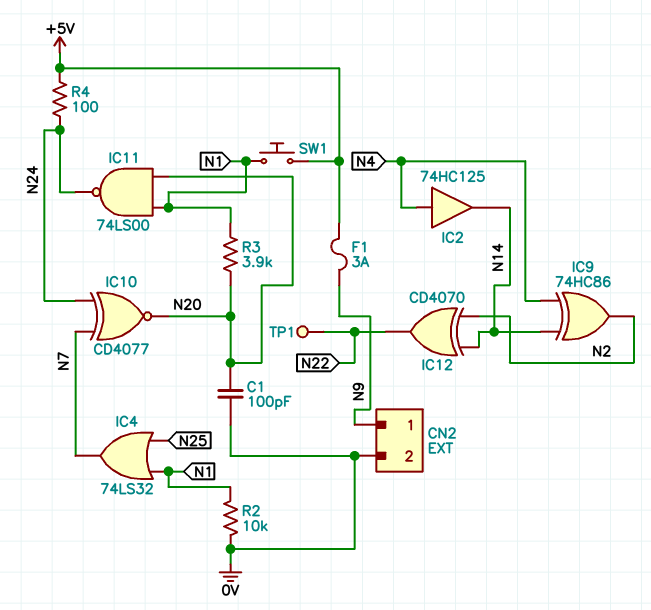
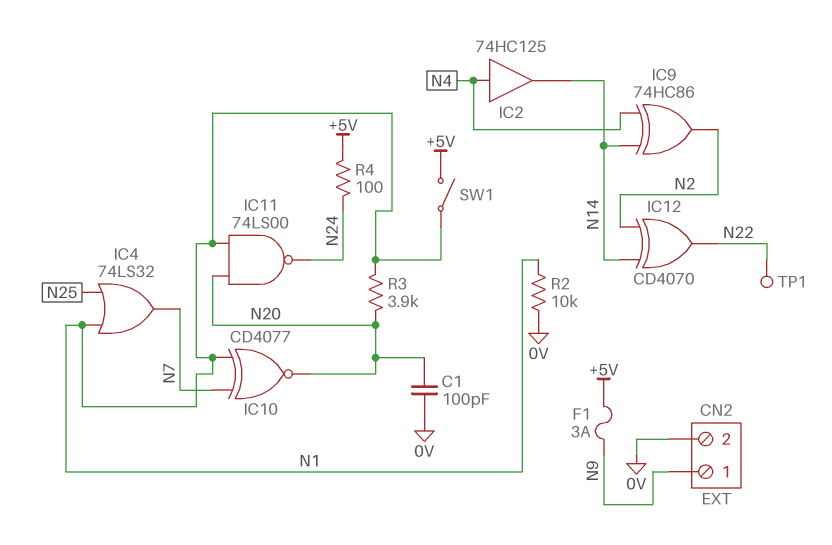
IC10: XNOR CD4077 (in N7, in N24, out N20) -> XNOR CD4077 (in N1, in N7, out N20)
SW1: button (+5V, N1) -> switch (+5V, N1)

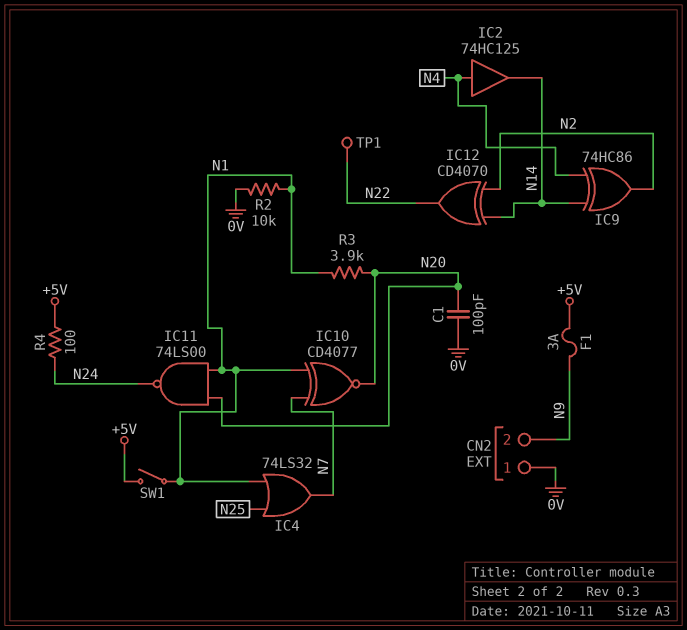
CN2 pin 1: N9 -> 0V
CN2 pin 2: 0V -> N9

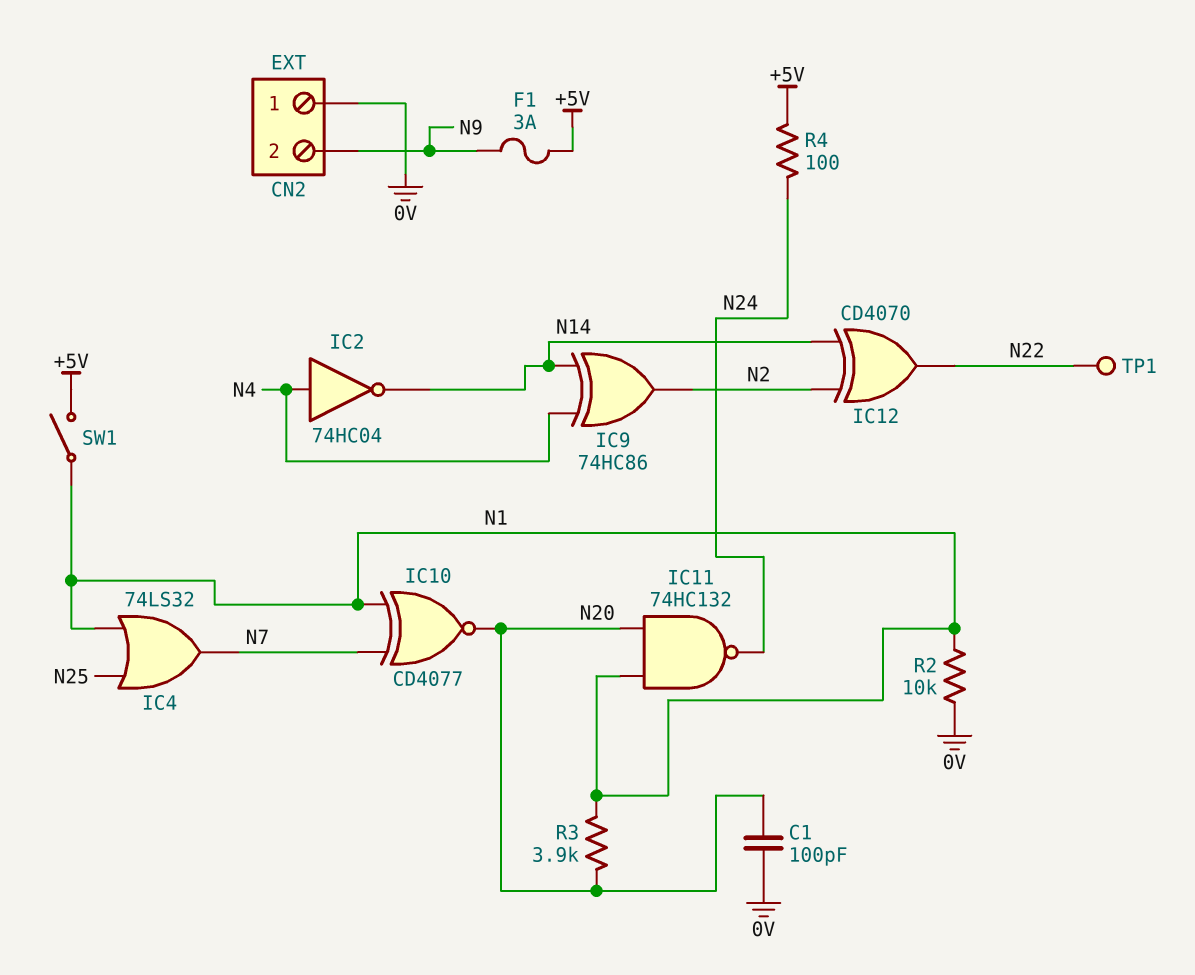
IC2: buffer 74HC125 (in N4, out N14) -> NOT 74HC04 (in N4, out N14)
IC11: NAND 74LS00 (in N1, in N20, out N24) -> NAND 74HC132 (in N1, in N20, out N24)

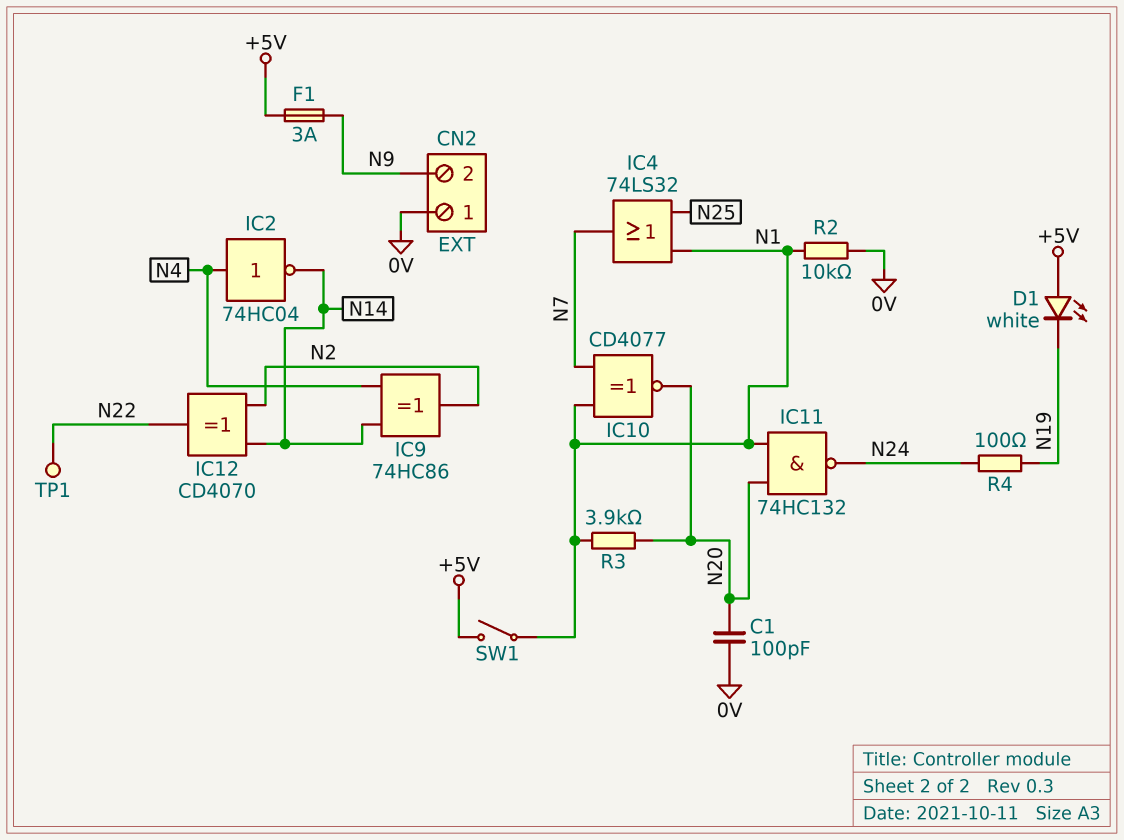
D1: none -> LED white (A +5V, K N19)
R4: 100 (+5V, N24) -> 100 (N19, N24)

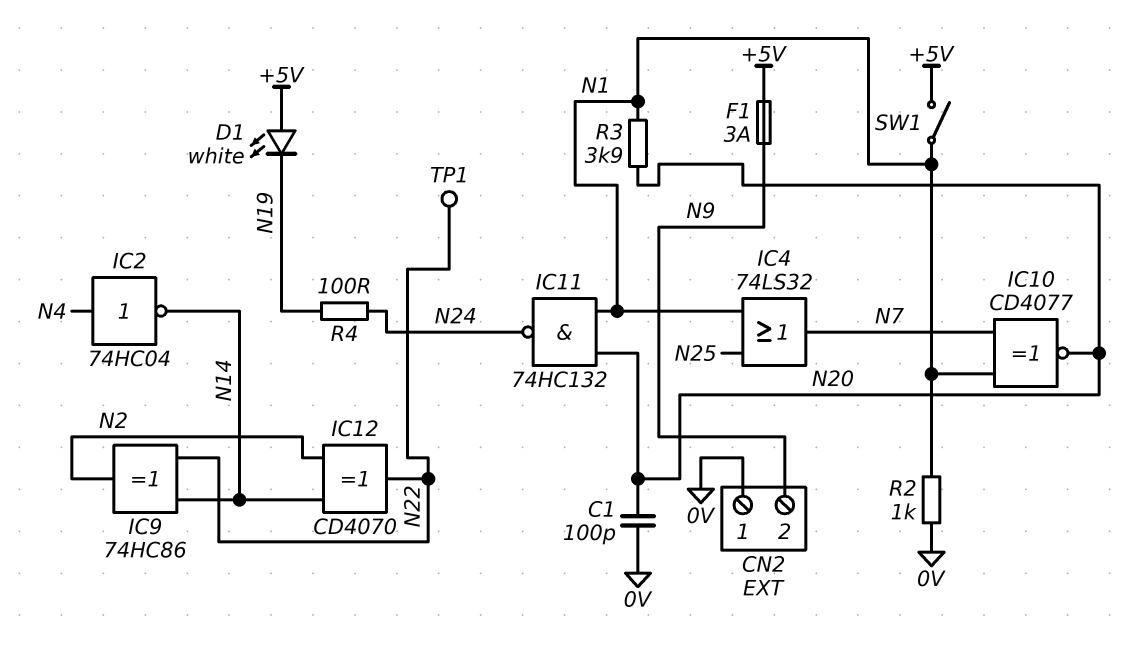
IC9: XOR 74HC86 (in N4, in N14, out N2) -> XOR 74HC86 (in N14, in N22, out N2)
R2: 10k (0V, N1) -> 1k (0V, N1)

